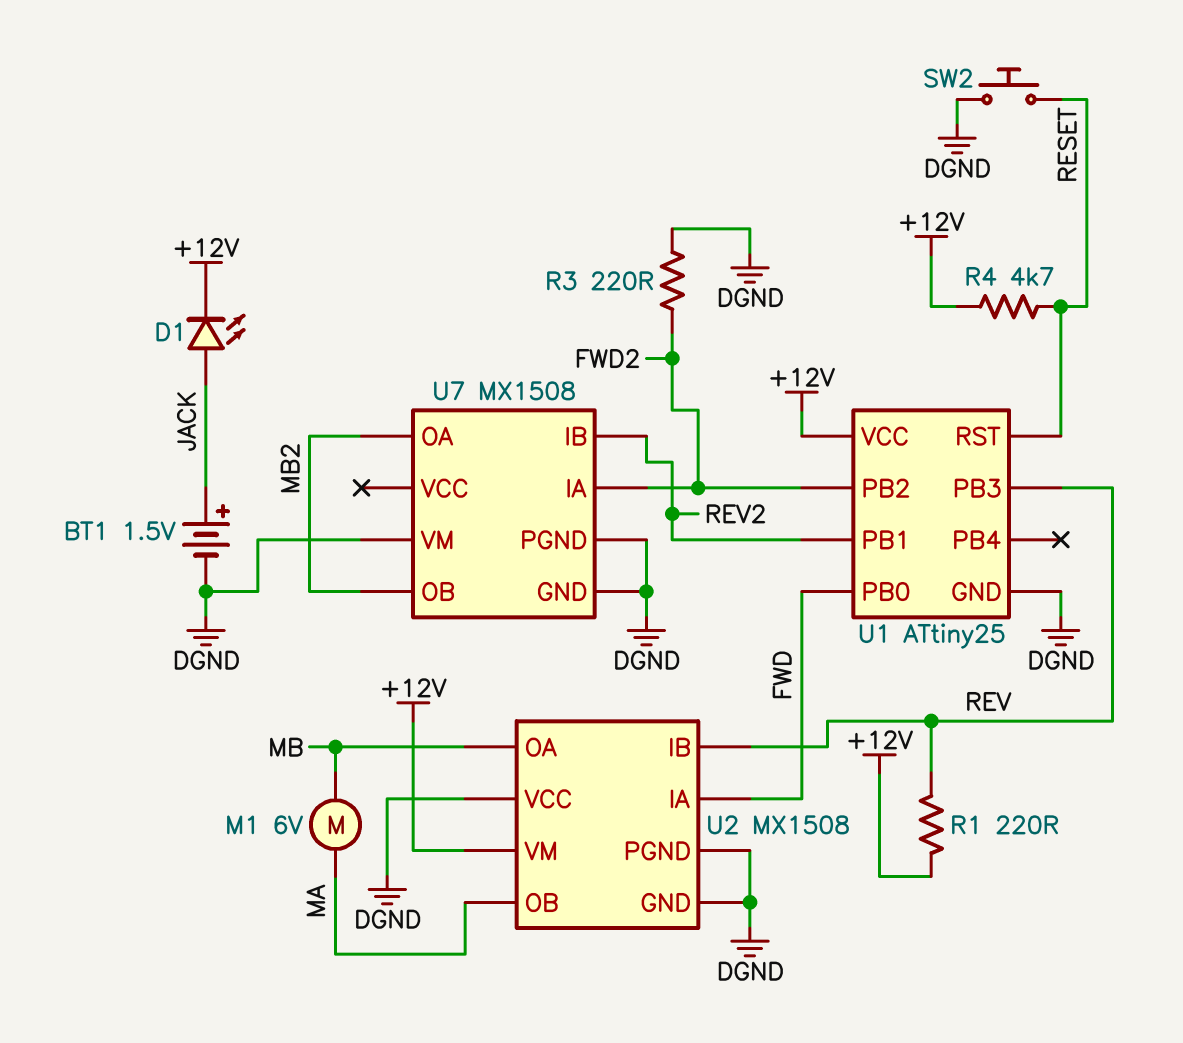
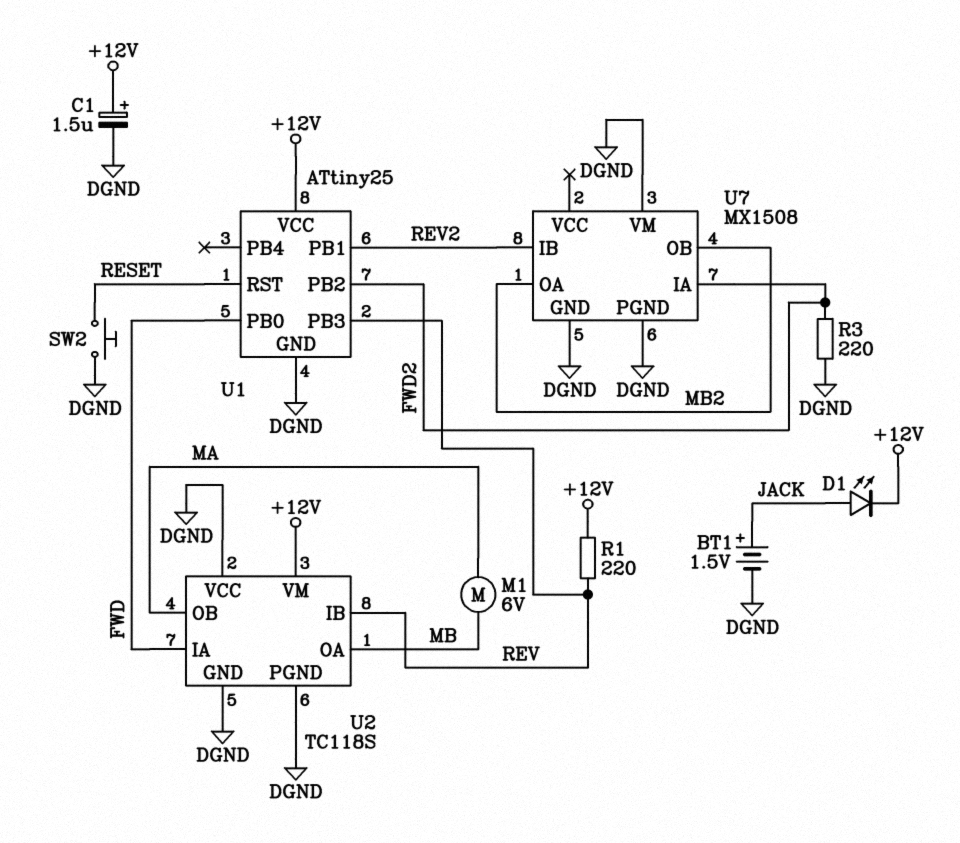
C1: none -> 1.5uF (plus +12V, minus DGND)
R4: 4.7k (+12V, RESET) -> none
U2: MX1508 -> TC118S

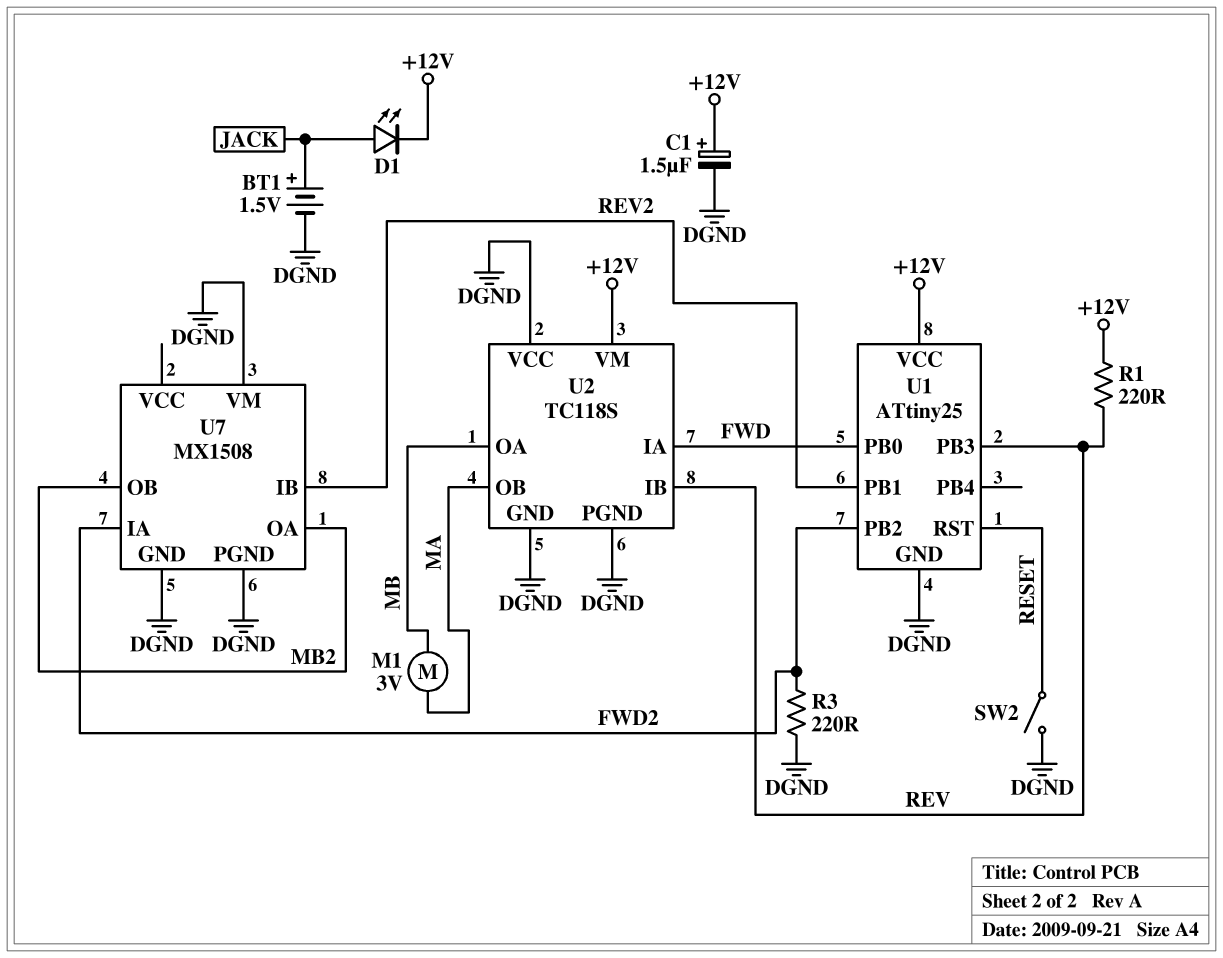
M1: motor 6V (MA, MB) -> motor 3V (MA, MB)
SW2: button (DGND, RESET) -> switch (DGND, RESET)

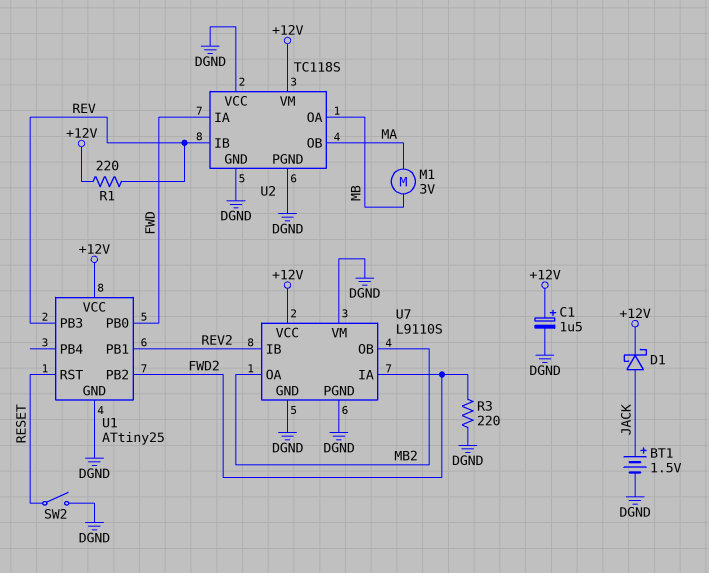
D1: LED (A JACK, K +12V) -> schottky (A JACK, K +12V)
U7: MX1508 -> L9110S
U7 pin VCC: none -> +12V

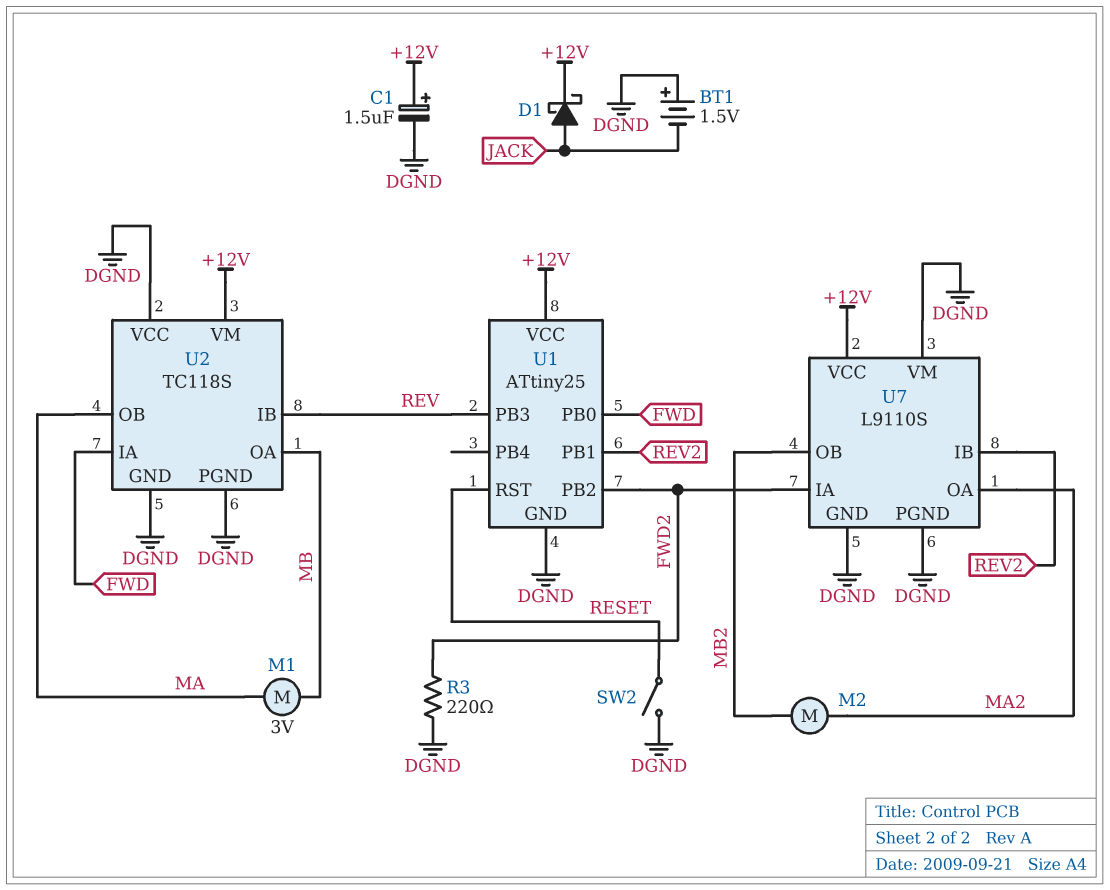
BT1: 1.5V (plus JACK, minus DGND) -> 1.5V (plus DGND, minus JACK)
M2: none -> motor (MA2, MB2)
R1: 220 (+12V, REV) -> none
U7 pin OA: MB2 -> MA2

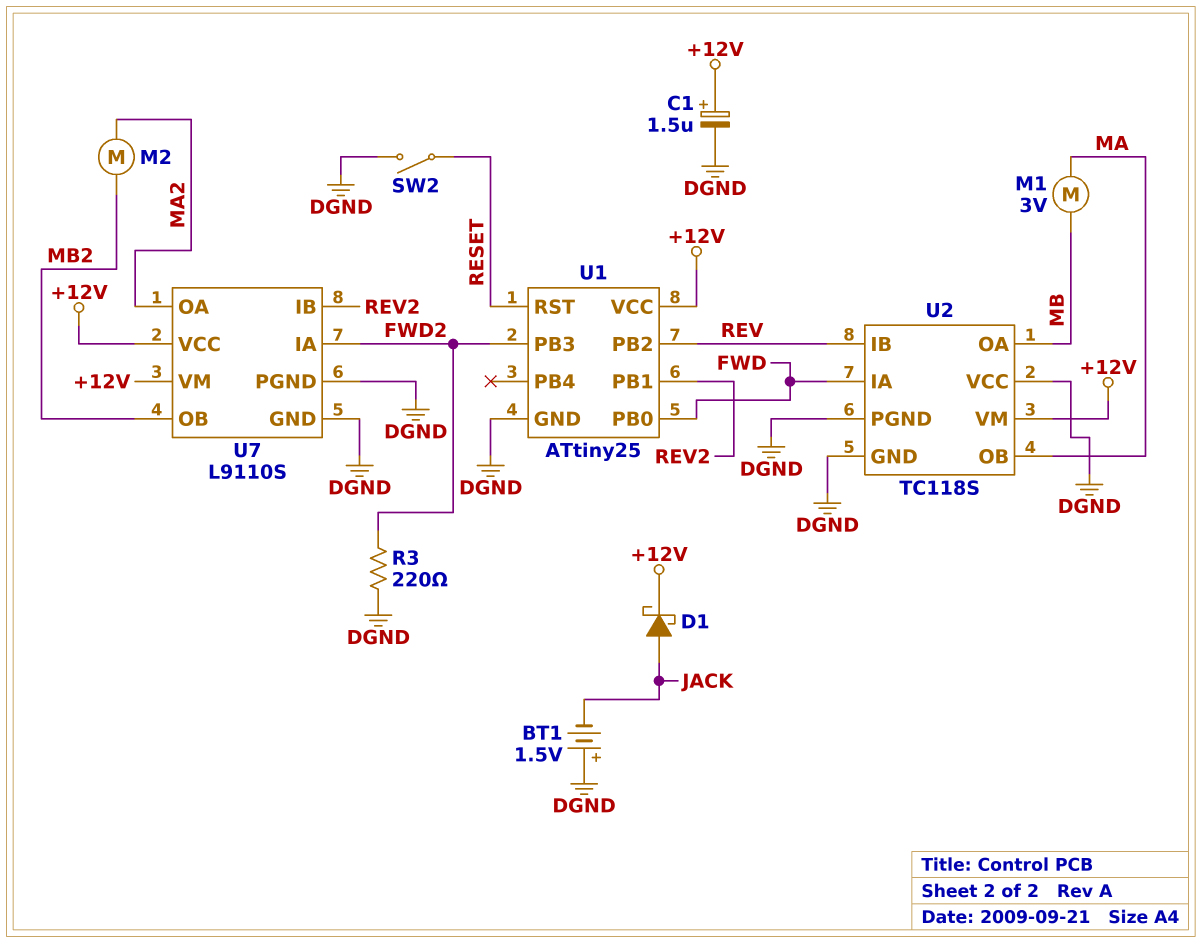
U1 pin PB2: FWD2 -> REV
U1 pin PB3: REV -> FWD2
U7 pin VM: DGND -> +12V

